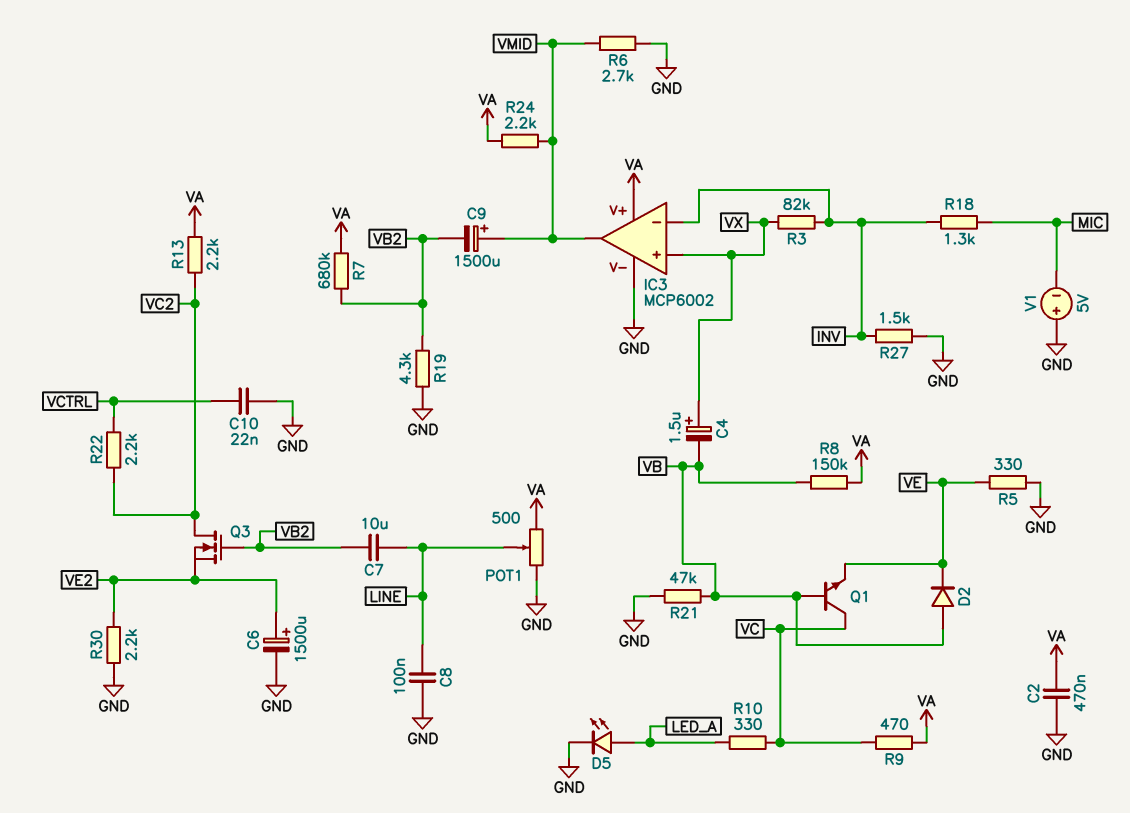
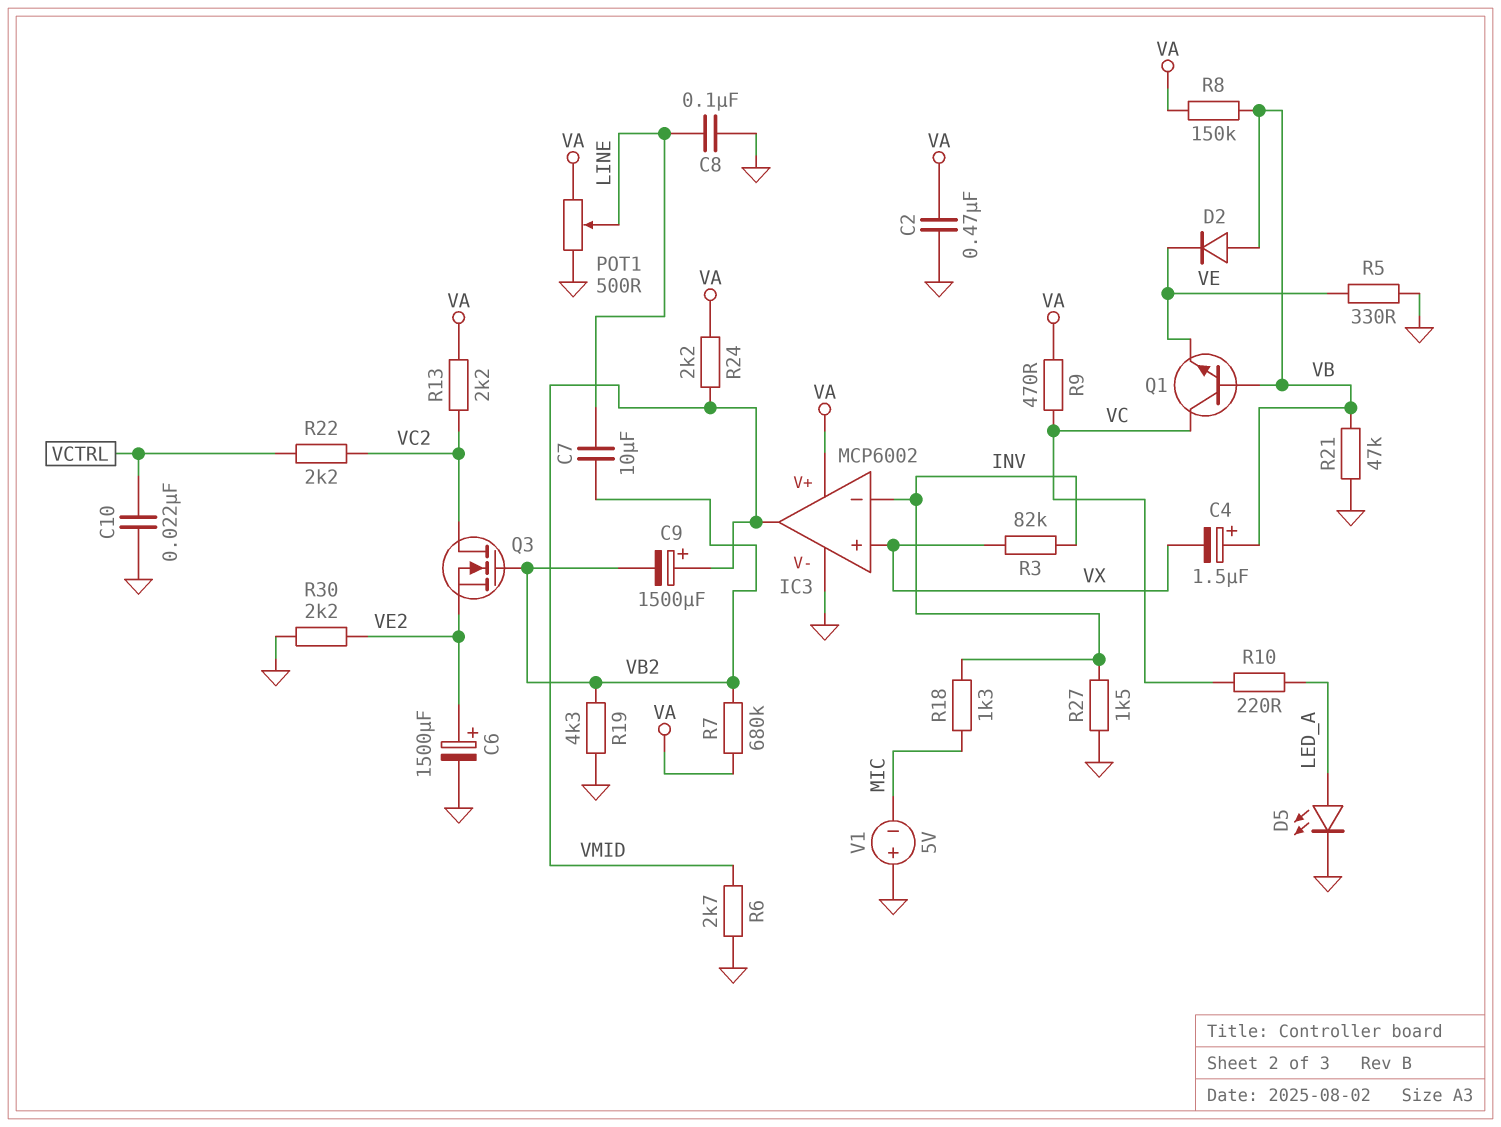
C4: 1.5uF (plus VX, minus VB) -> 1.5uF (plus VB, minus VX)
R10: 330 (LED_A, VC) -> 220 (LED_A, VC)

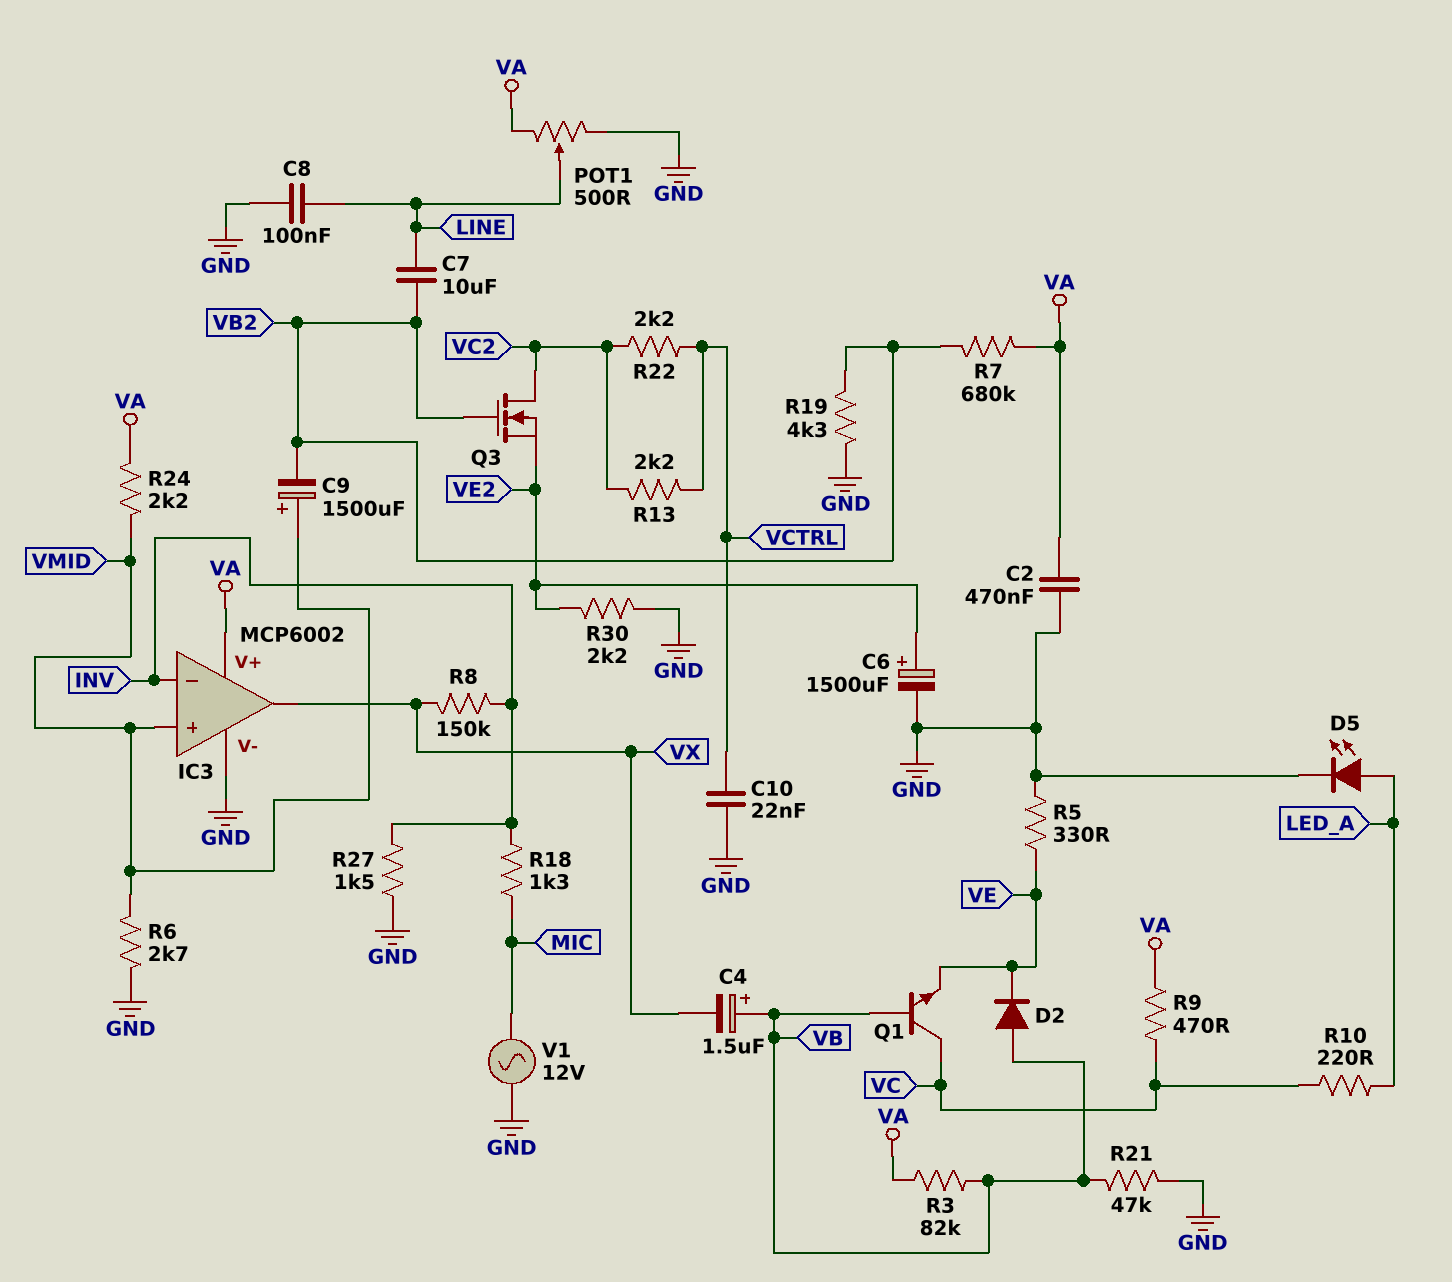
IC3 pin in+: VX -> VMID
IC3 pin out: VMID -> VX
R3: 82k (INV, VX) -> 82k (VA, VB)
R8: 150k (VA, VB) -> 150k (INV, VX)
R13: 2.2k (VA, VC2) -> 2.2k (VC2, VCTRL)
V1: 5V (plus GND, minus MIC) -> AC 12V (GND, MIC)

